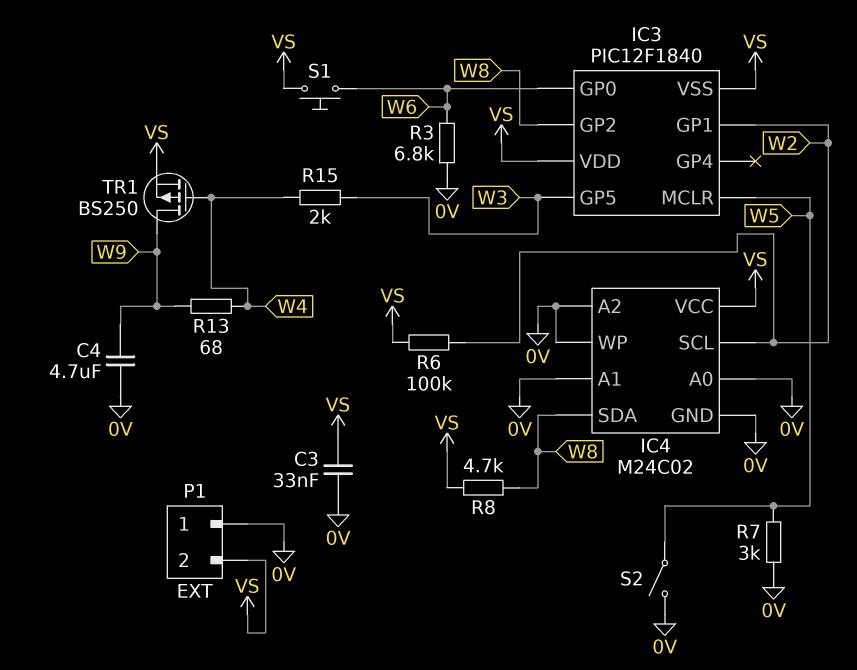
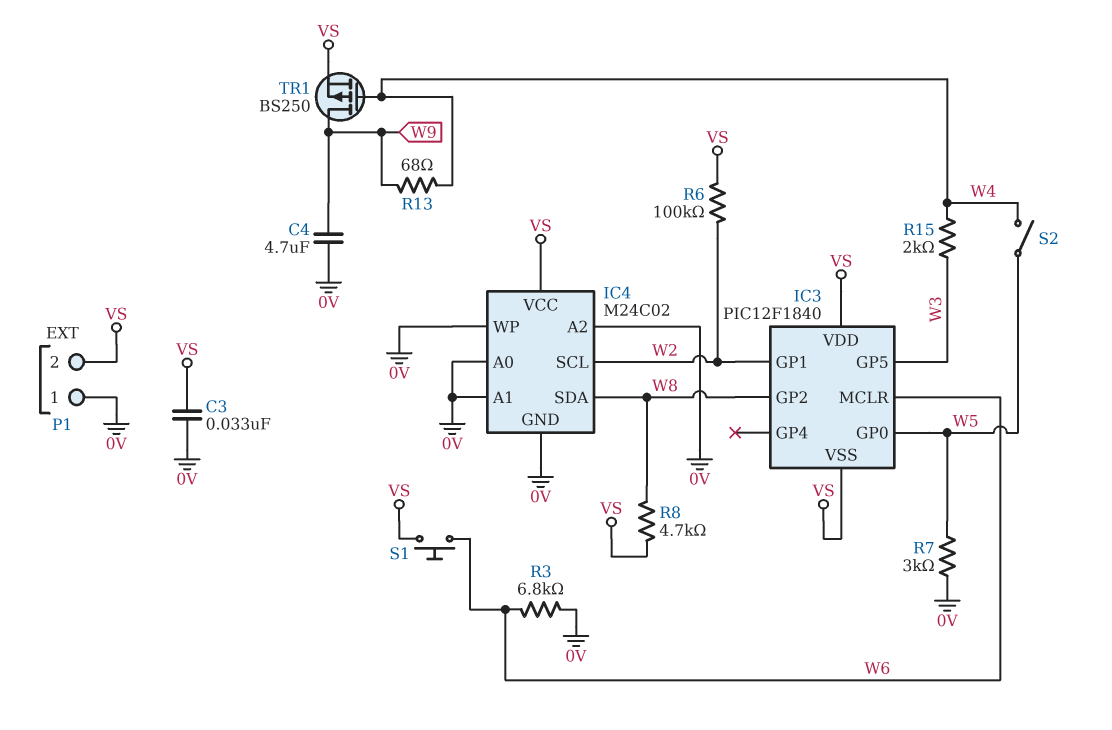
IC3 pin GP0: W6 -> W5
IC3 pin MCLR: W5 -> W6
S2: switch (0V, W5) -> switch (W4, W5)

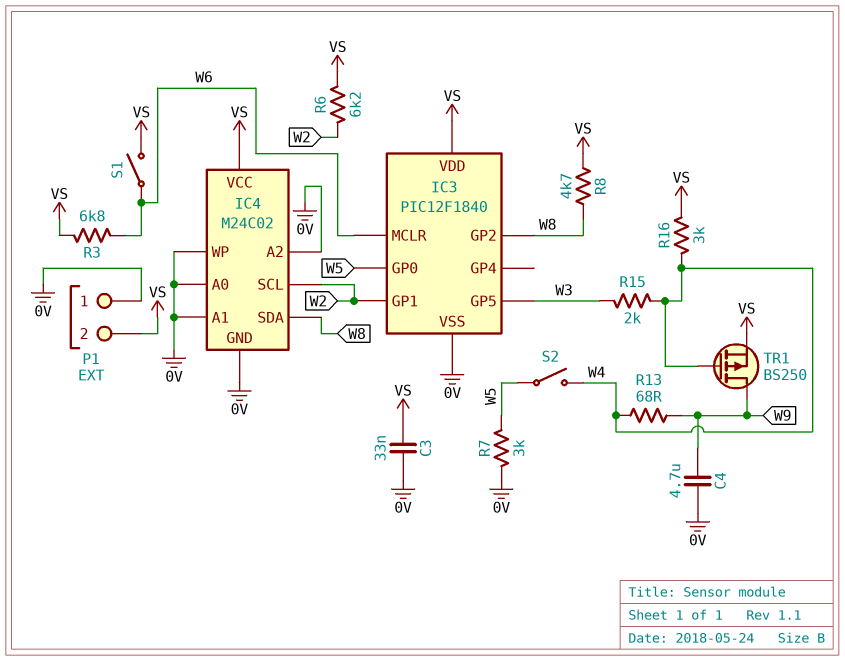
IC3 pin VSS: VS -> 0V
R3: 6.8k (0V, W6) -> 6.8k (VS, W6)
R6: 100k (VS, W2) -> 6.2k (VS, W2)
R16: none -> 3k (VS, W4)
S1: button (VS, W6) -> switch (VS, W6)

